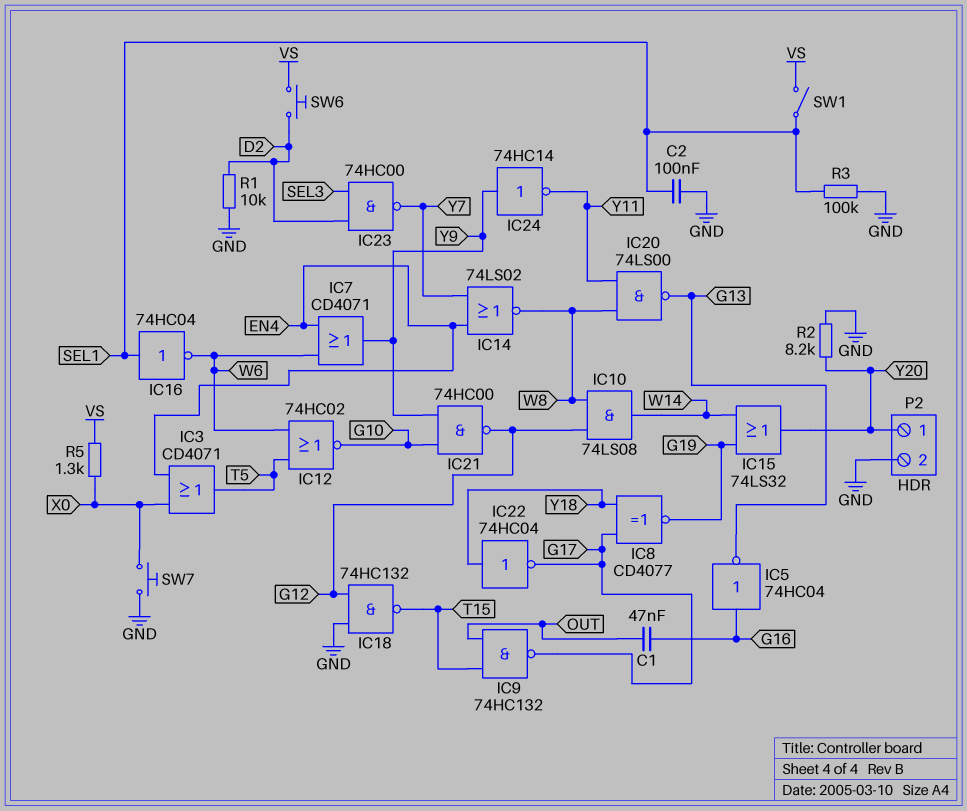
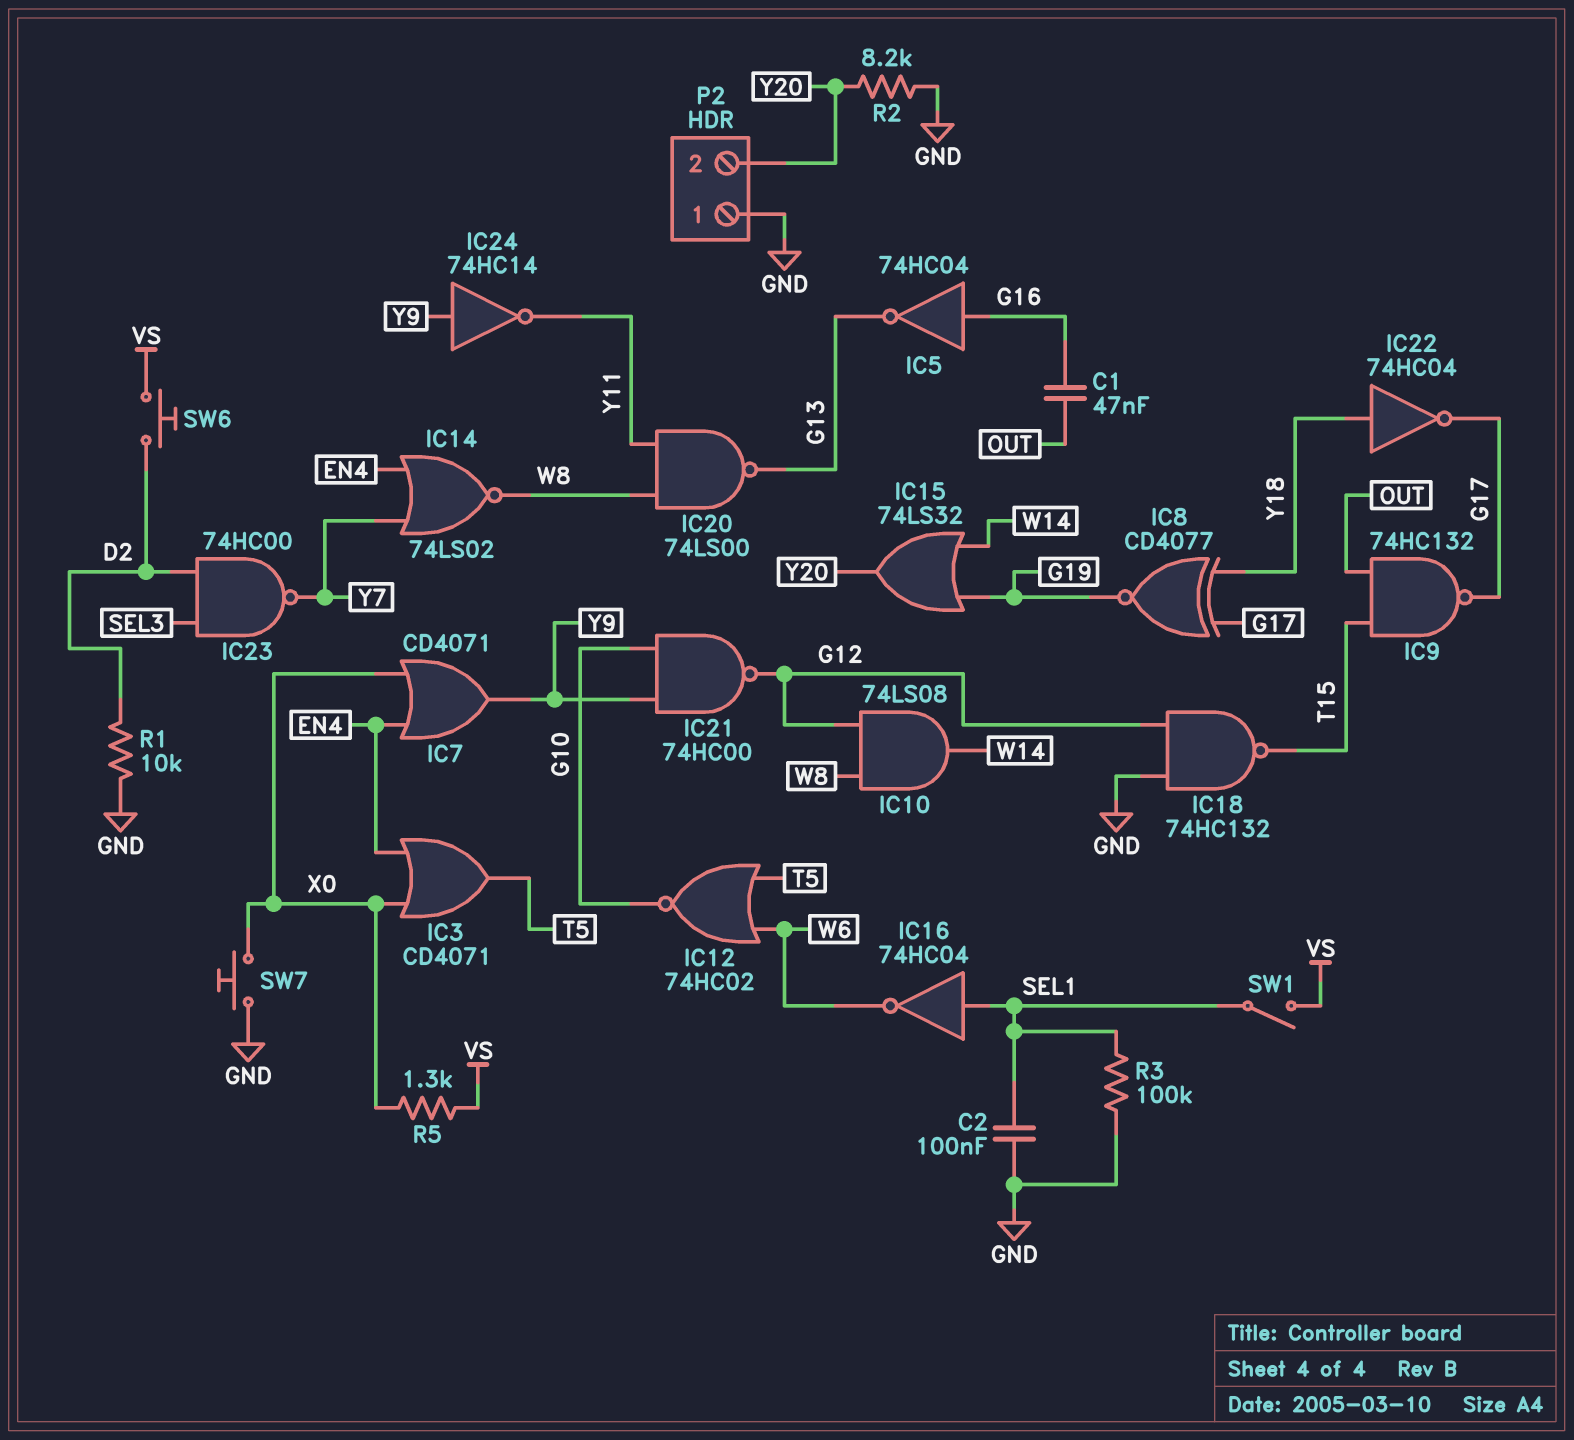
IC7: OR CD4071 (in EN4, in W6, out Y9) -> OR CD4071 (in EN4, in X0, out Y9)
P2 pin 1: Y20 -> GND
P2 pin 2: GND -> Y20

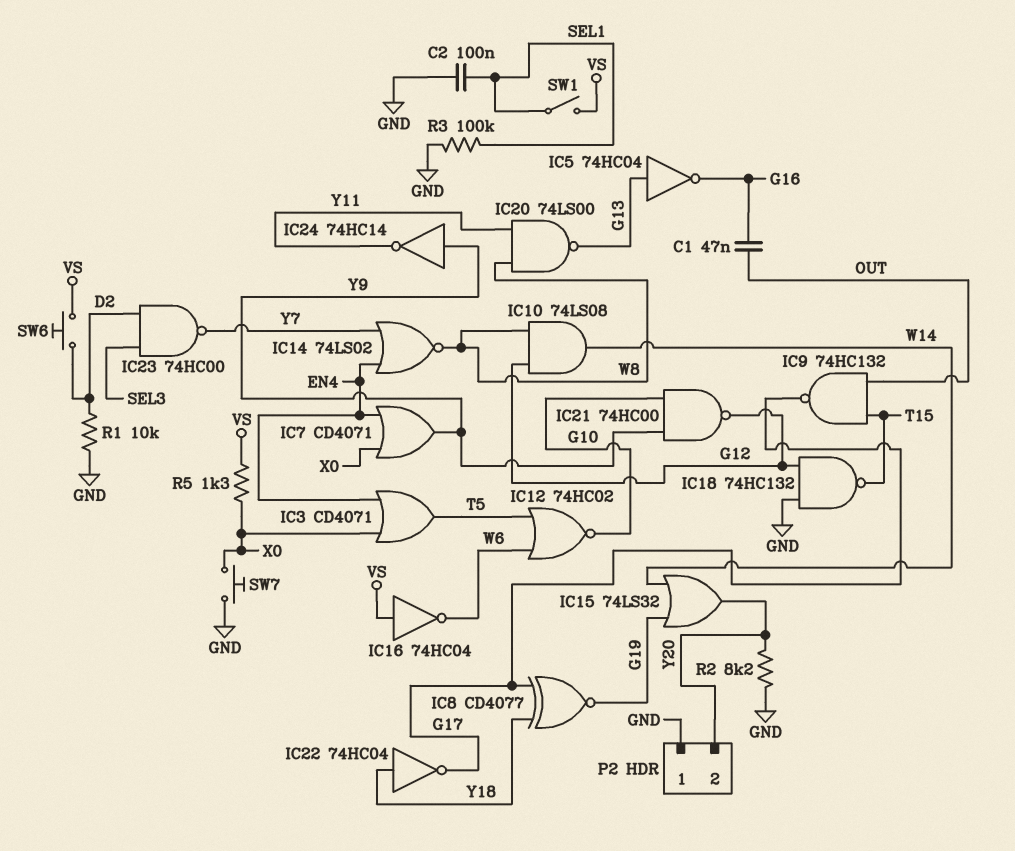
IC5: NOT 74HC04 (in G16, out G13) -> NOT 74HC04 (in G13, out G16)
IC16: NOT 74HC04 (in SEL1, out W6) -> NOT 74HC04 (in VS, out W6)

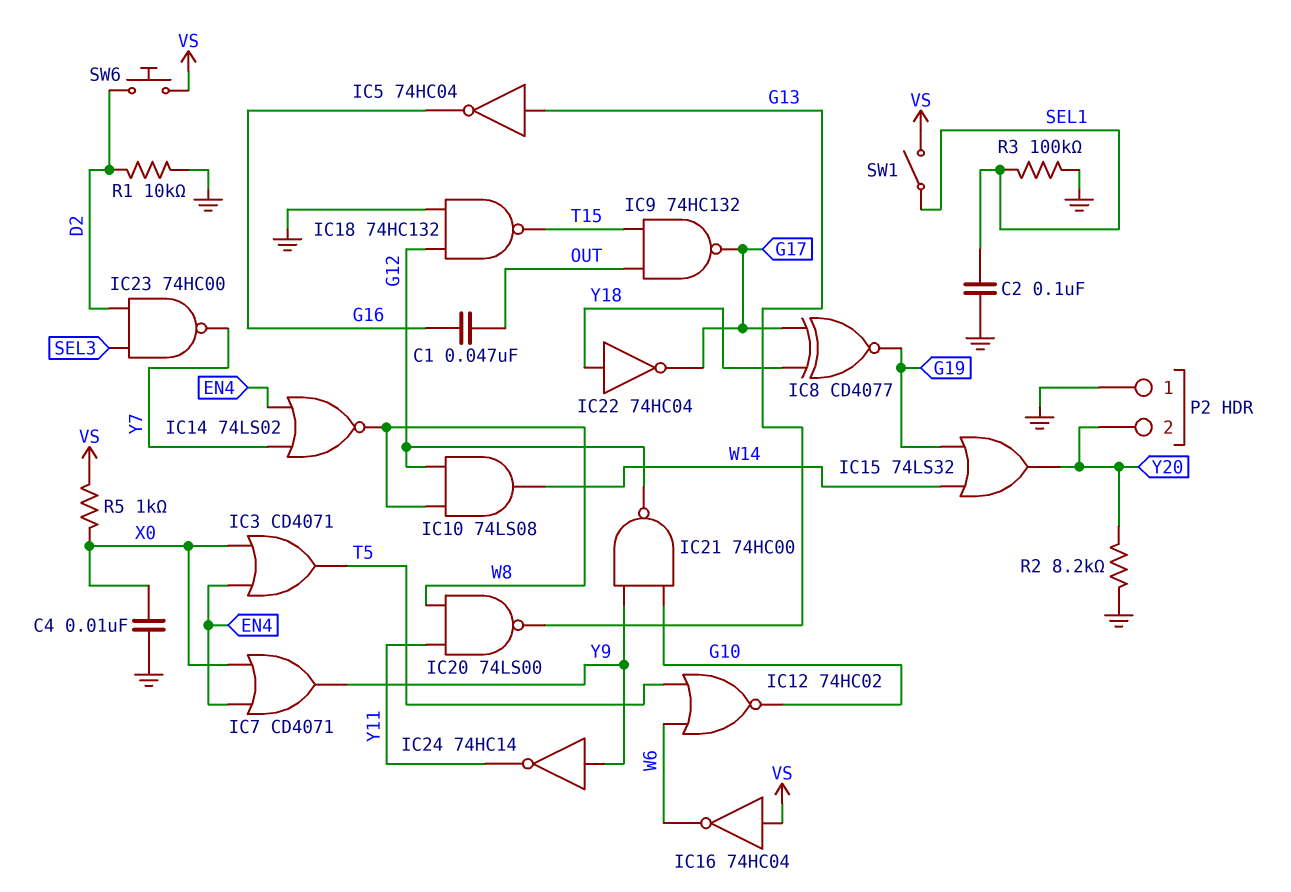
C4: none -> 10nF (GND, X0)
R5: 1.3k (VS, X0) -> 1k (VS, X0)
SW7: button (GND, X0) -> none

